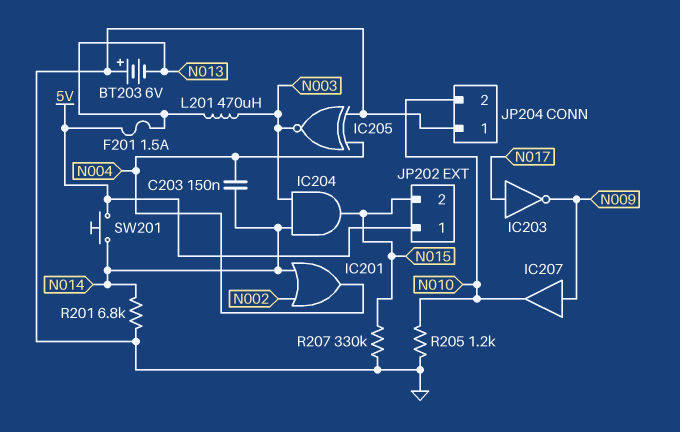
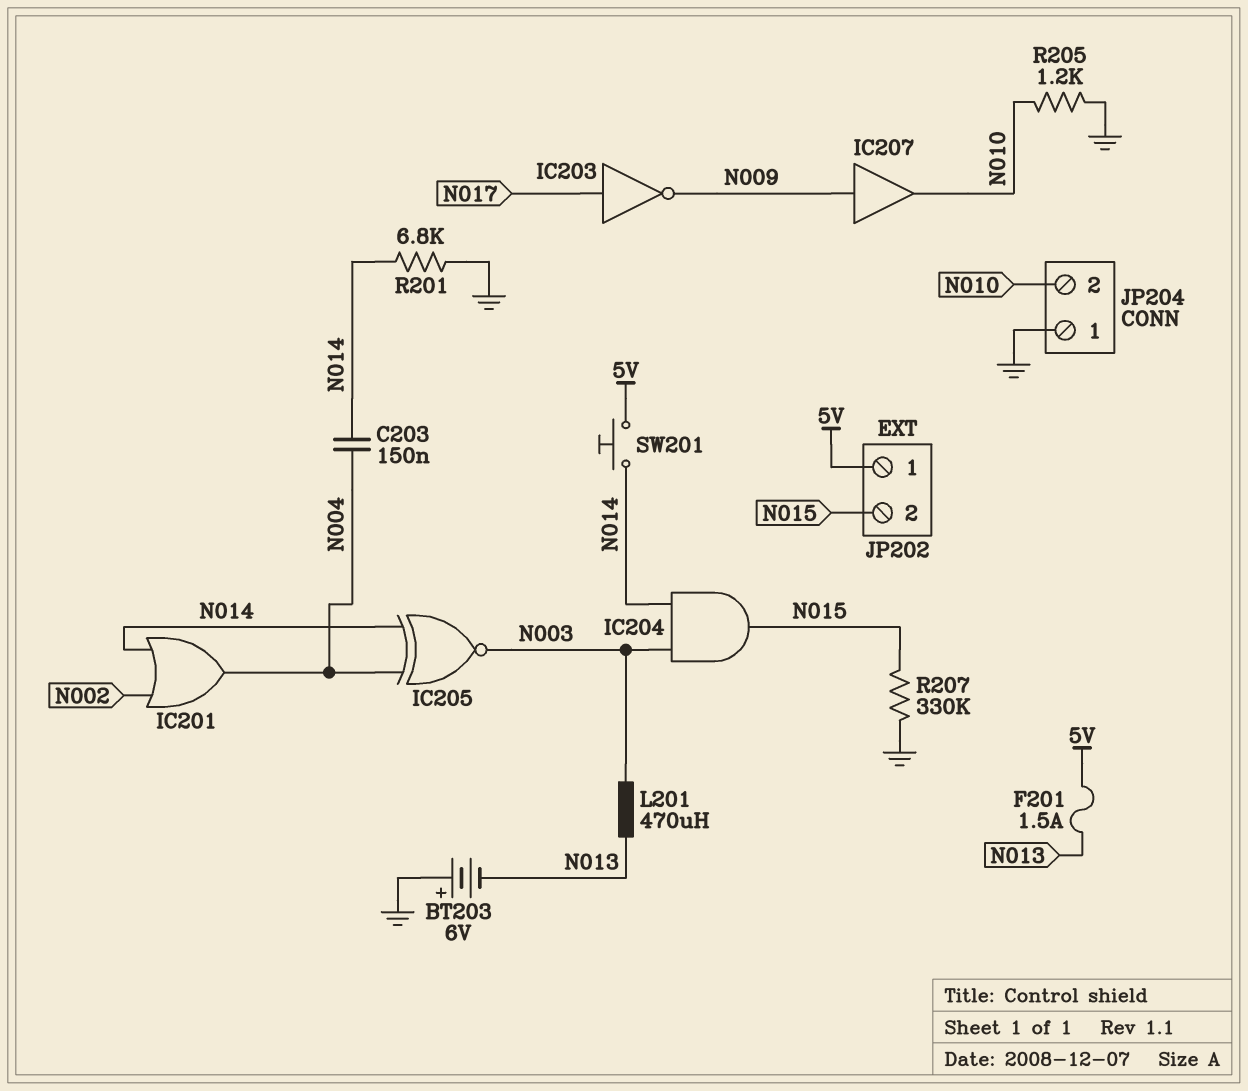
IC205: XNOR (in GND, in N004, out N003) -> XNOR (in N004, in N014, out N003)

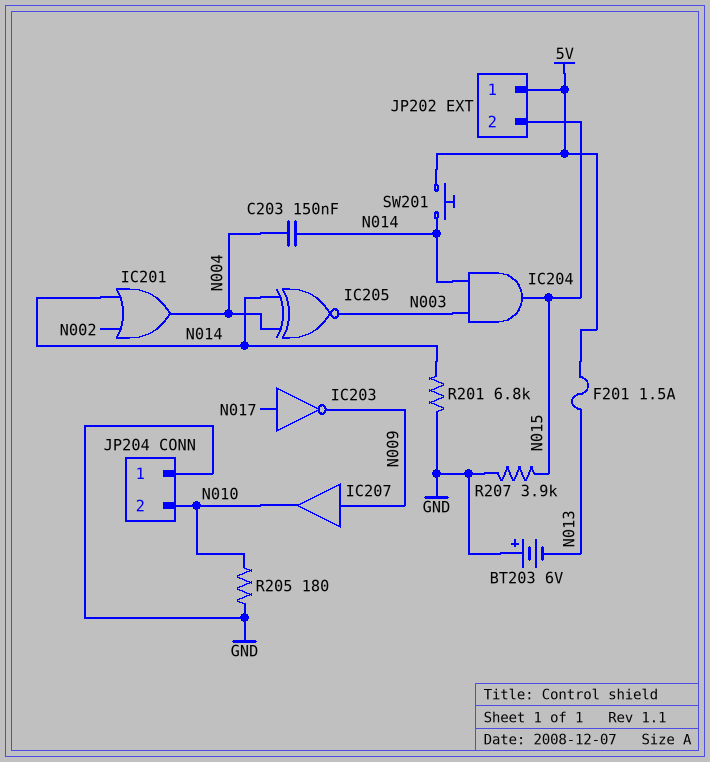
L201: 470uH (N003, N013) -> none
R205: 1.2k (GND, N010) -> 180 (GND, N010)
R207: 330k (GND, N015) -> 3.9k (GND, N015)

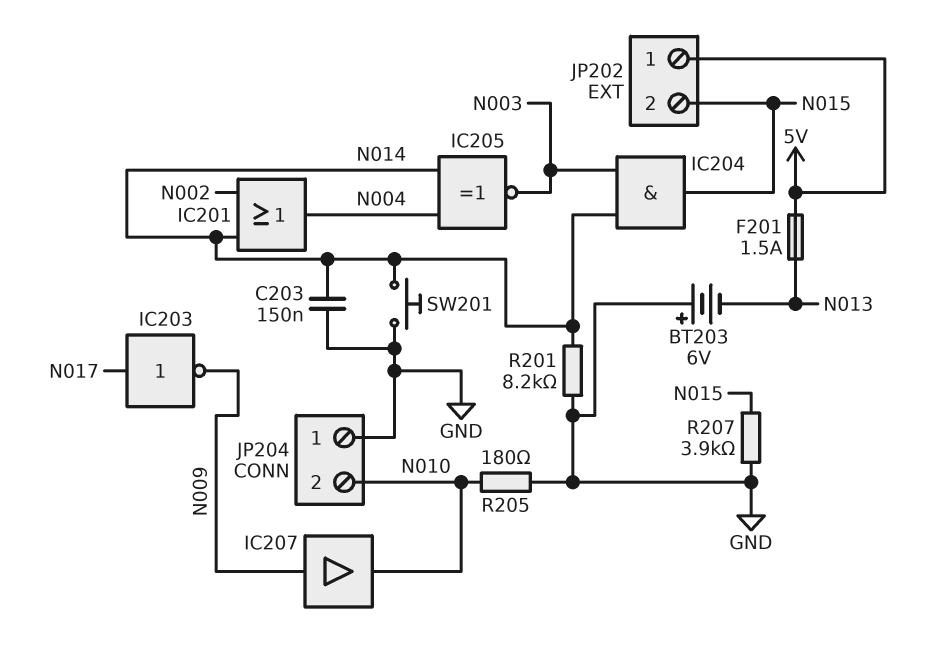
C203: 150nF (N004, N014) -> 150nF (GND, N014)
R201: 6.8k (GND, N014) -> 8.2k (GND, N014)
SW201: button (5V, N014) -> button (GND, N014)

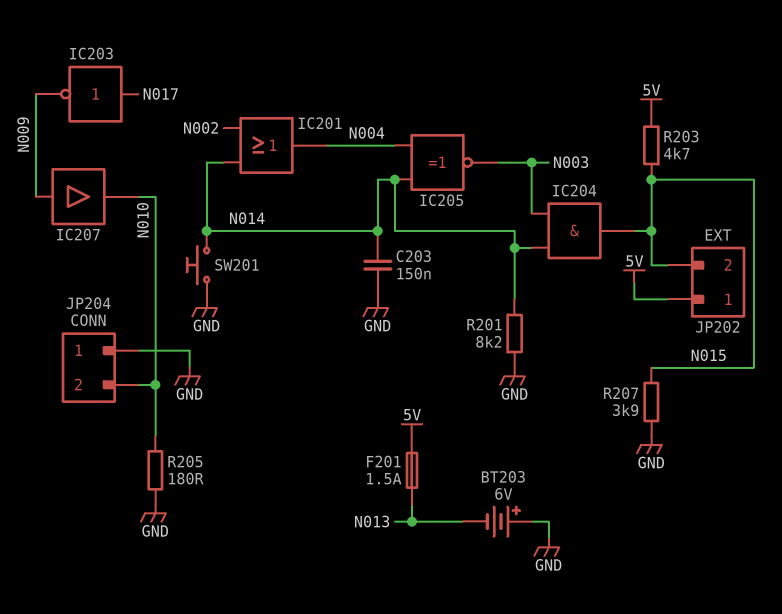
R203: none -> 4.7k (5V, N015)

